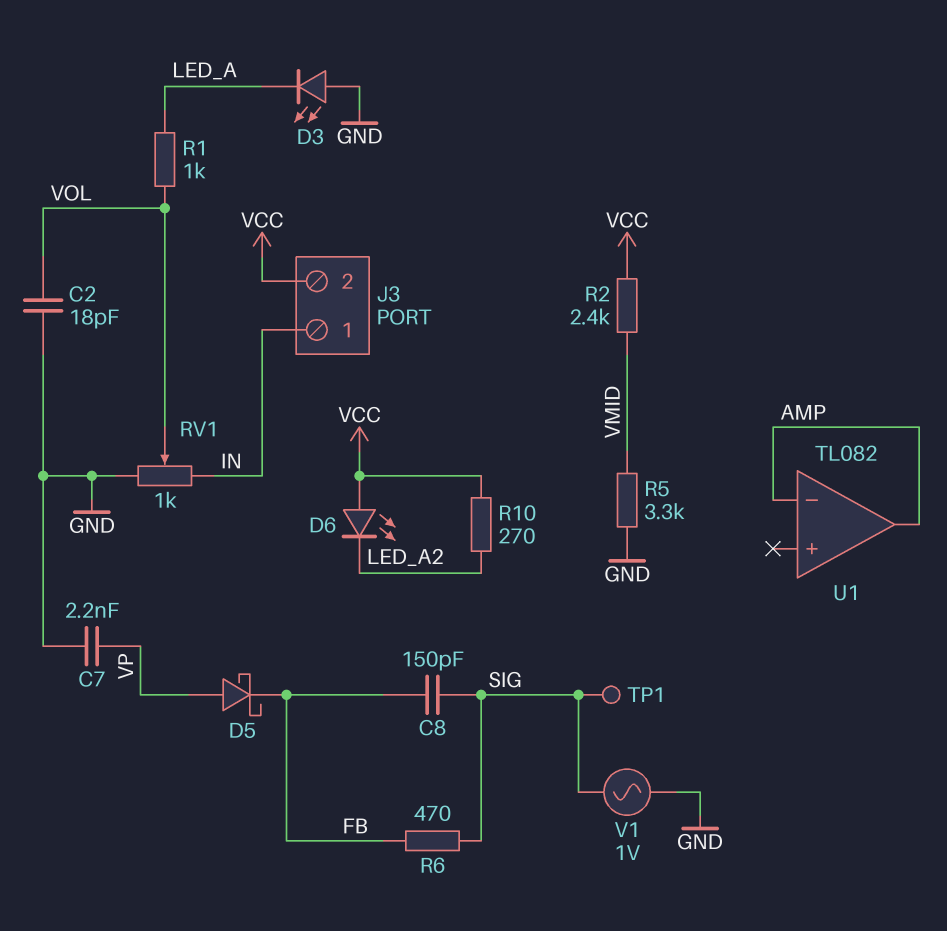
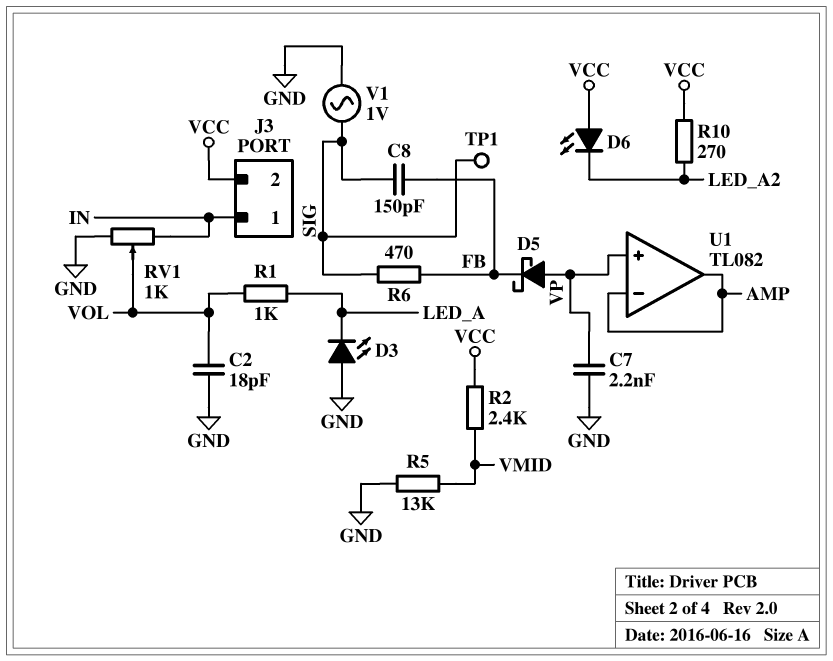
R5: 3.3k (GND, VMID) -> 13k (GND, VMID)
U1 pin in+: none -> VP

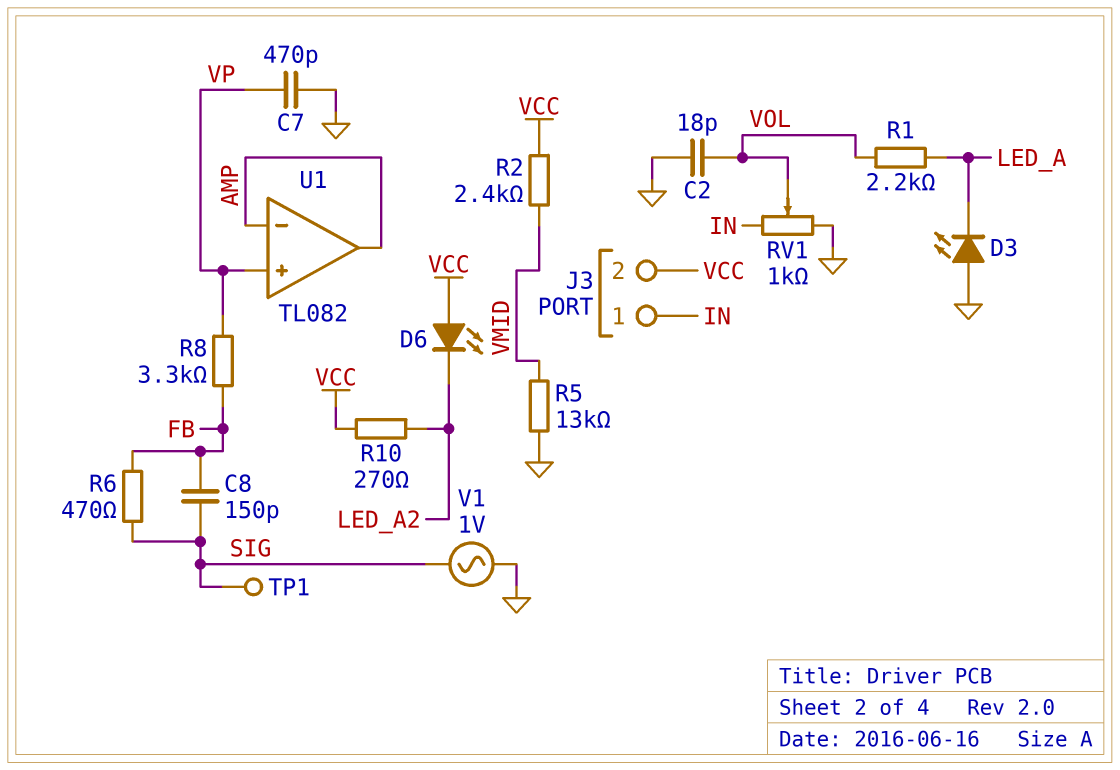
C7: 2.2nF (GND, VP) -> 470pF (GND, VP)
D5: schottky (A VP, K FB) -> none
R1: 1k (LED_A, VOL) -> 2.2k (LED_A, VOL)
R8: none -> 3.3k (FB, VP)

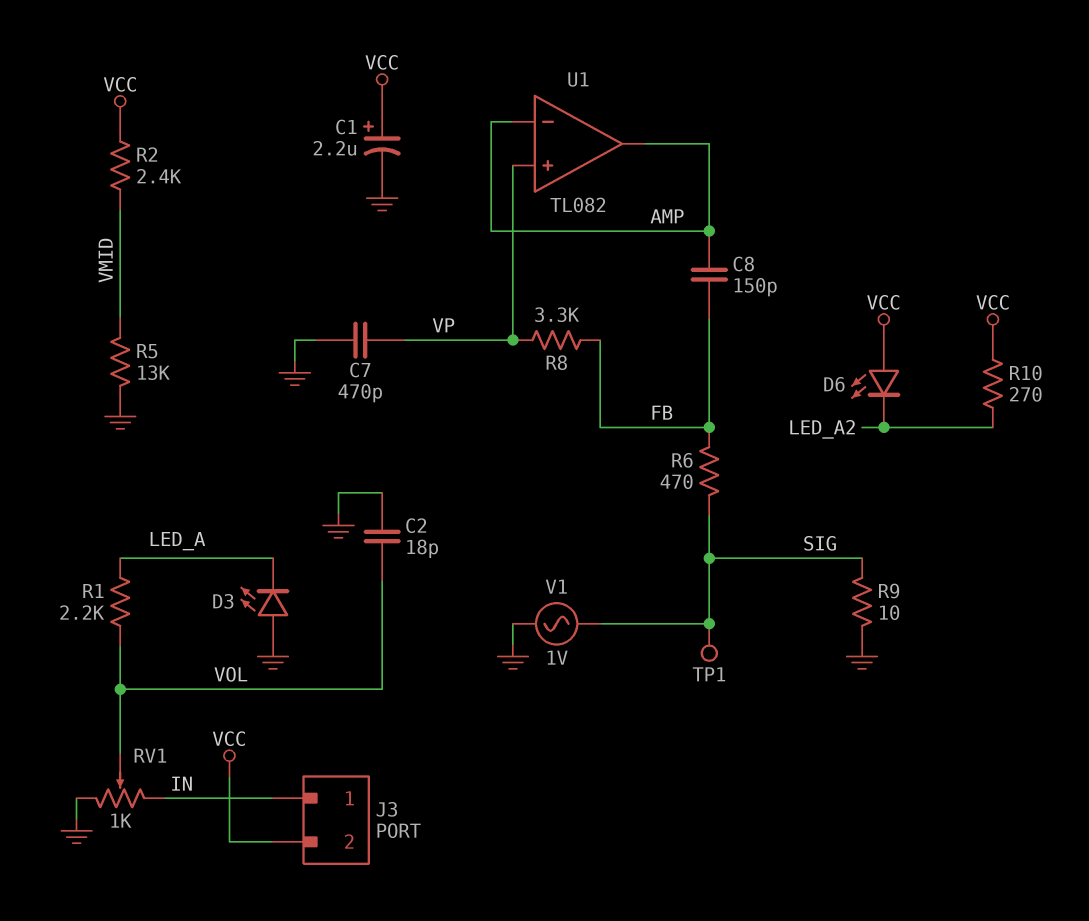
C1: none -> 2.2uF (plus VCC, minus GND)
C8: 150pF (FB, SIG) -> 150pF (AMP, FB)
R9: none -> 10 (GND, SIG)

